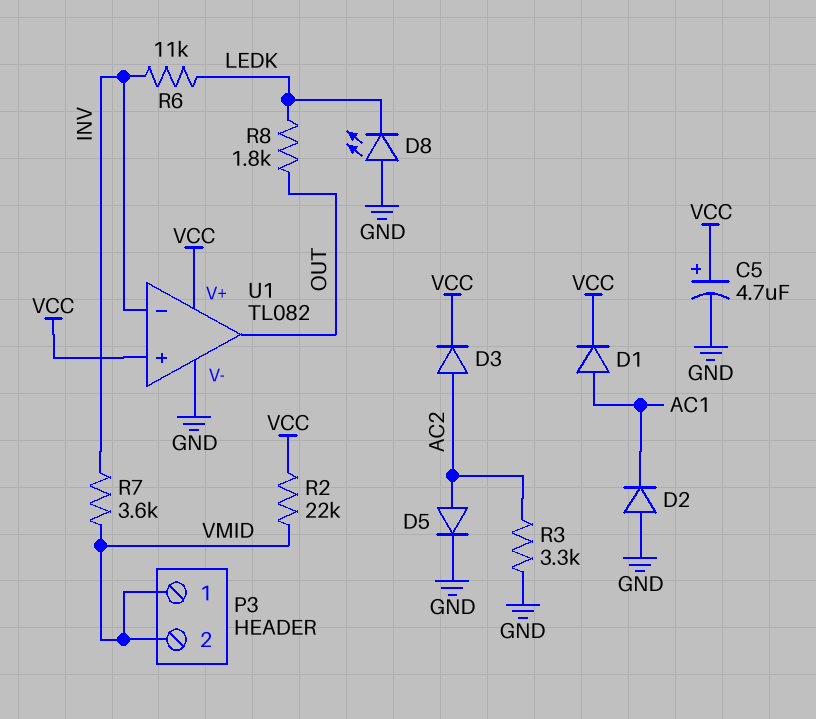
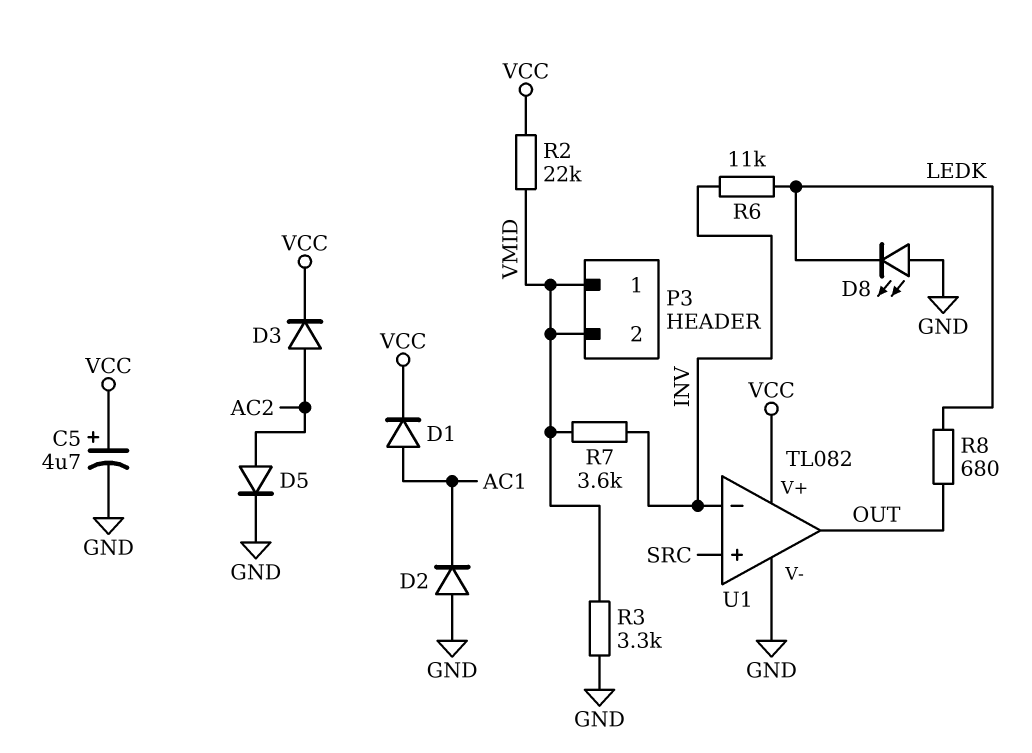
R3: 3.3k (AC2, GND) -> 3.3k (GND, VMID)
R8: 1.8k (LEDK, OUT) -> 680 (LEDK, OUT)
U1 pin in+: VCC -> SRC

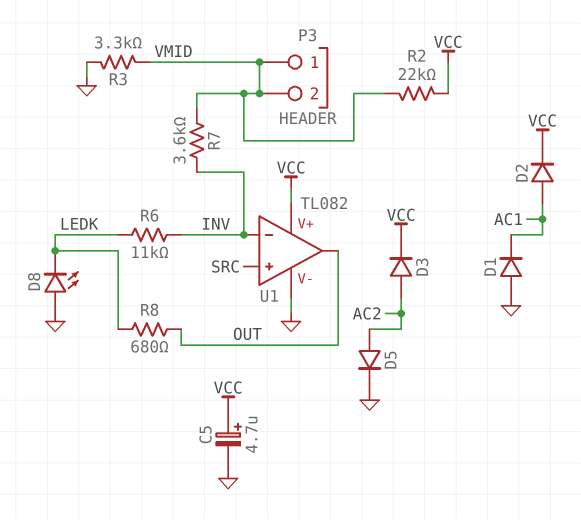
D1: diode (A AC1, K VCC) -> diode (A GND, K AC1)
D2: diode (A GND, K AC1) -> diode (A AC1, K VCC)

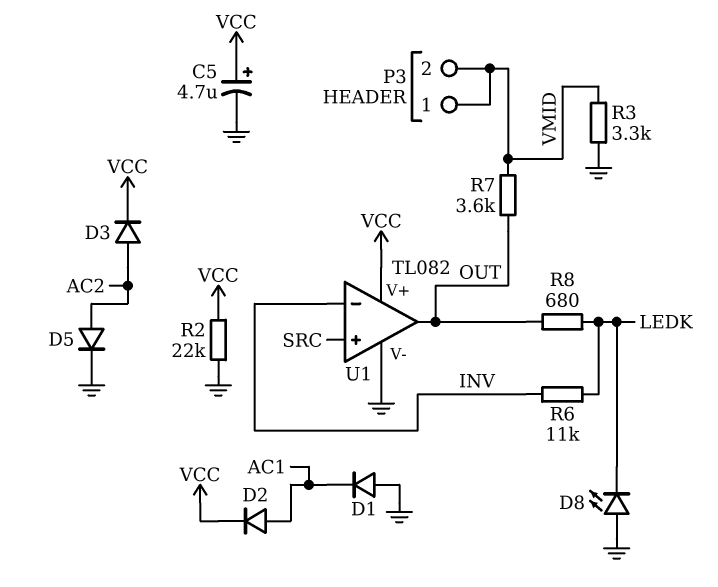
R2: 22k (VCC, VMID) -> 22k (GND, VCC)
R7: 3.6k (INV, VMID) -> 3.6k (OUT, VMID)

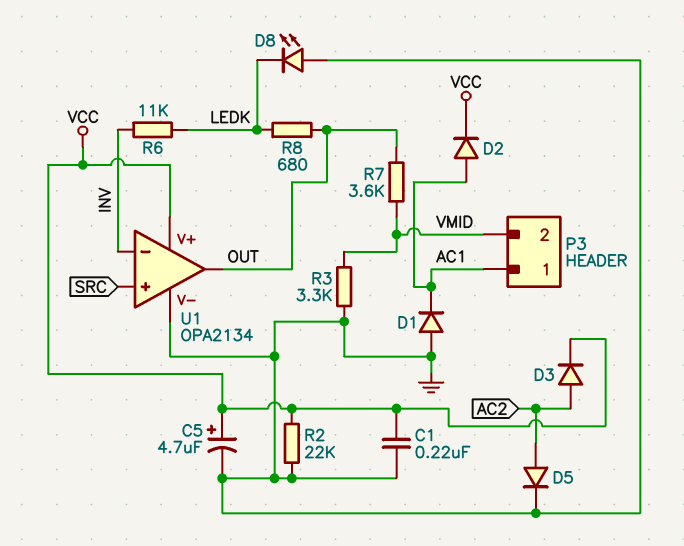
C1: none -> 220nF (GND, VCC)
P3 pin 1: VMID -> AC1
U1: TL082 -> OPA2134

